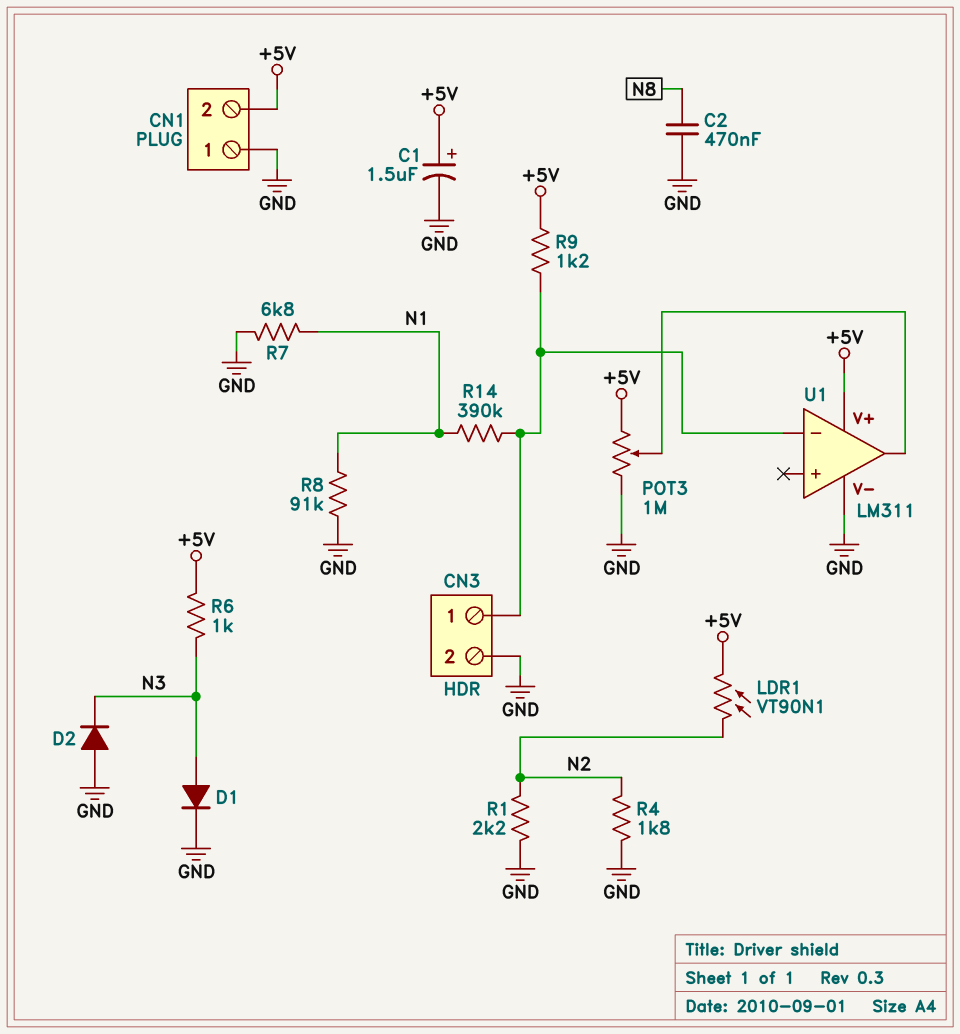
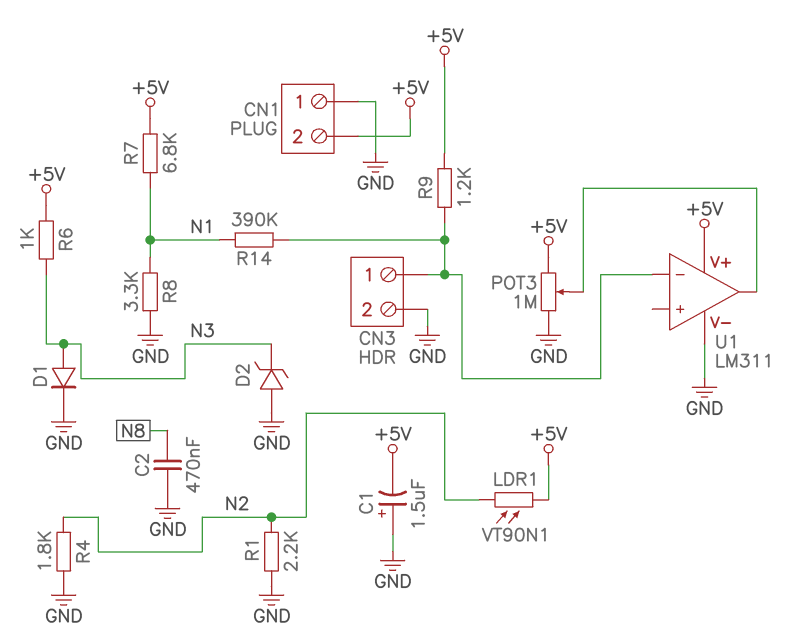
C1: 1.5uF (plus +5V, minus GND) -> 1.5uF (plus GND, minus +5V)
D2: diode (A GND, K N3) -> zener (A GND, K N3)
R7: 6.8k (GND, N1) -> 6.8k (+5V, N1)
R8: 91k (GND, N1) -> 3.3k (GND, N1)

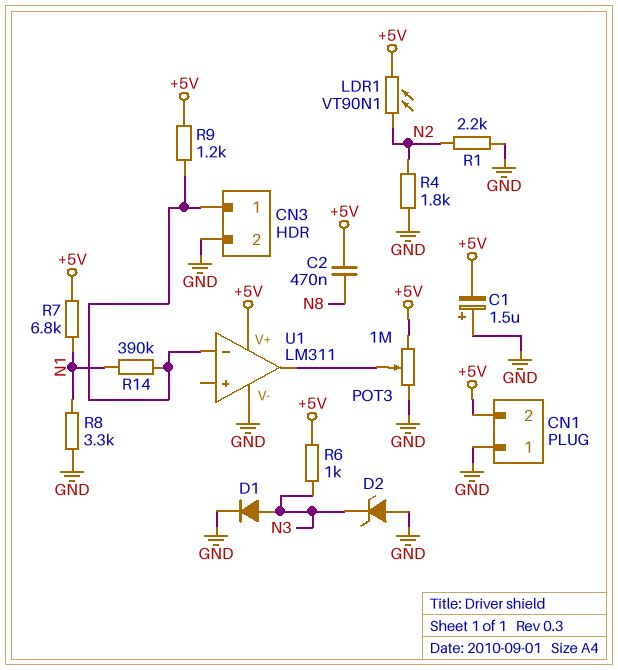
C2: 470nF (GND, N8) -> 470nF (+5V, N8)

